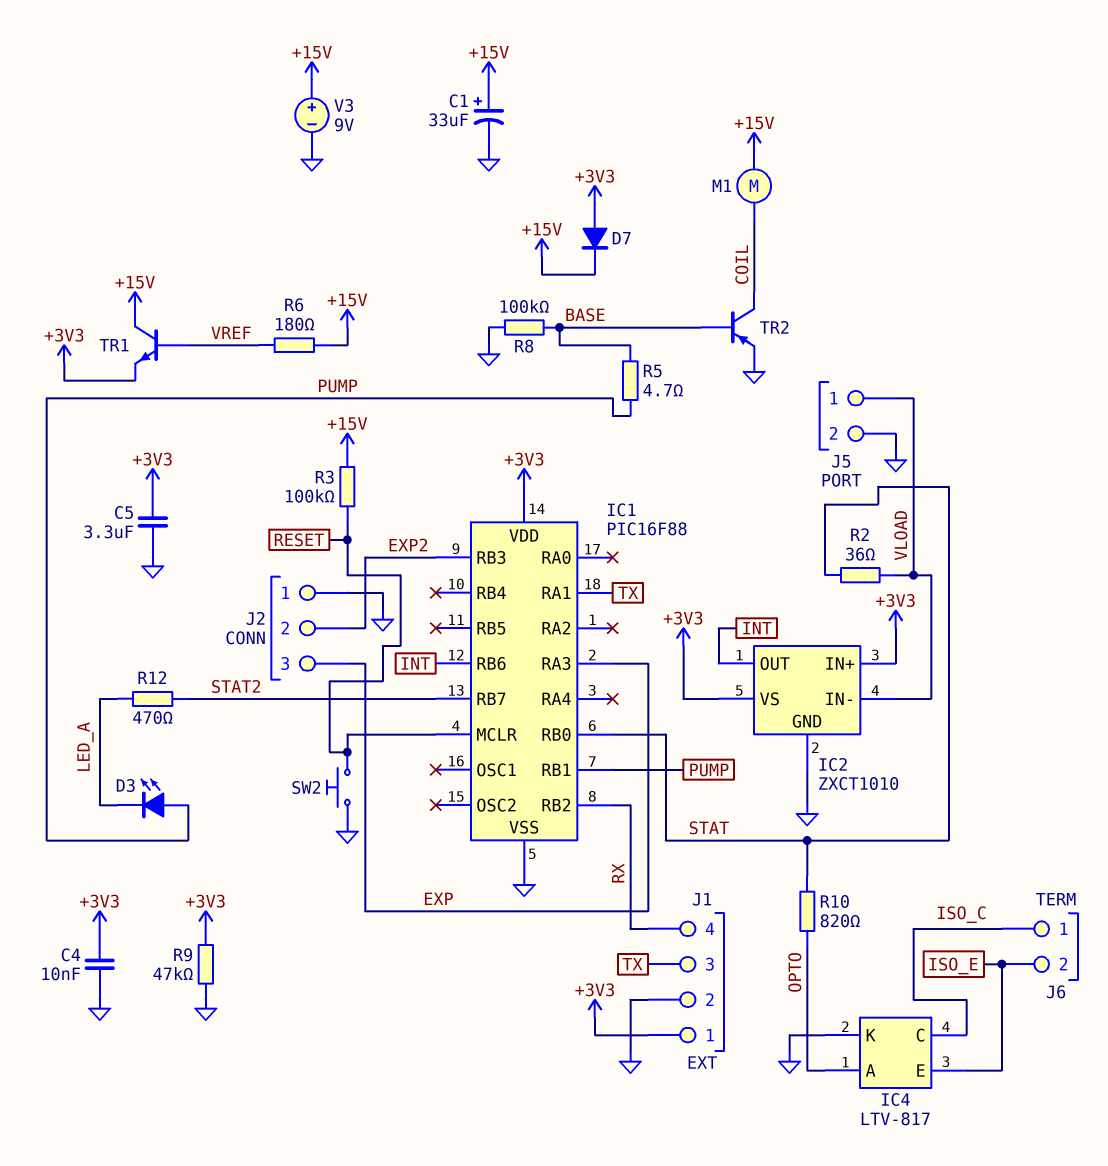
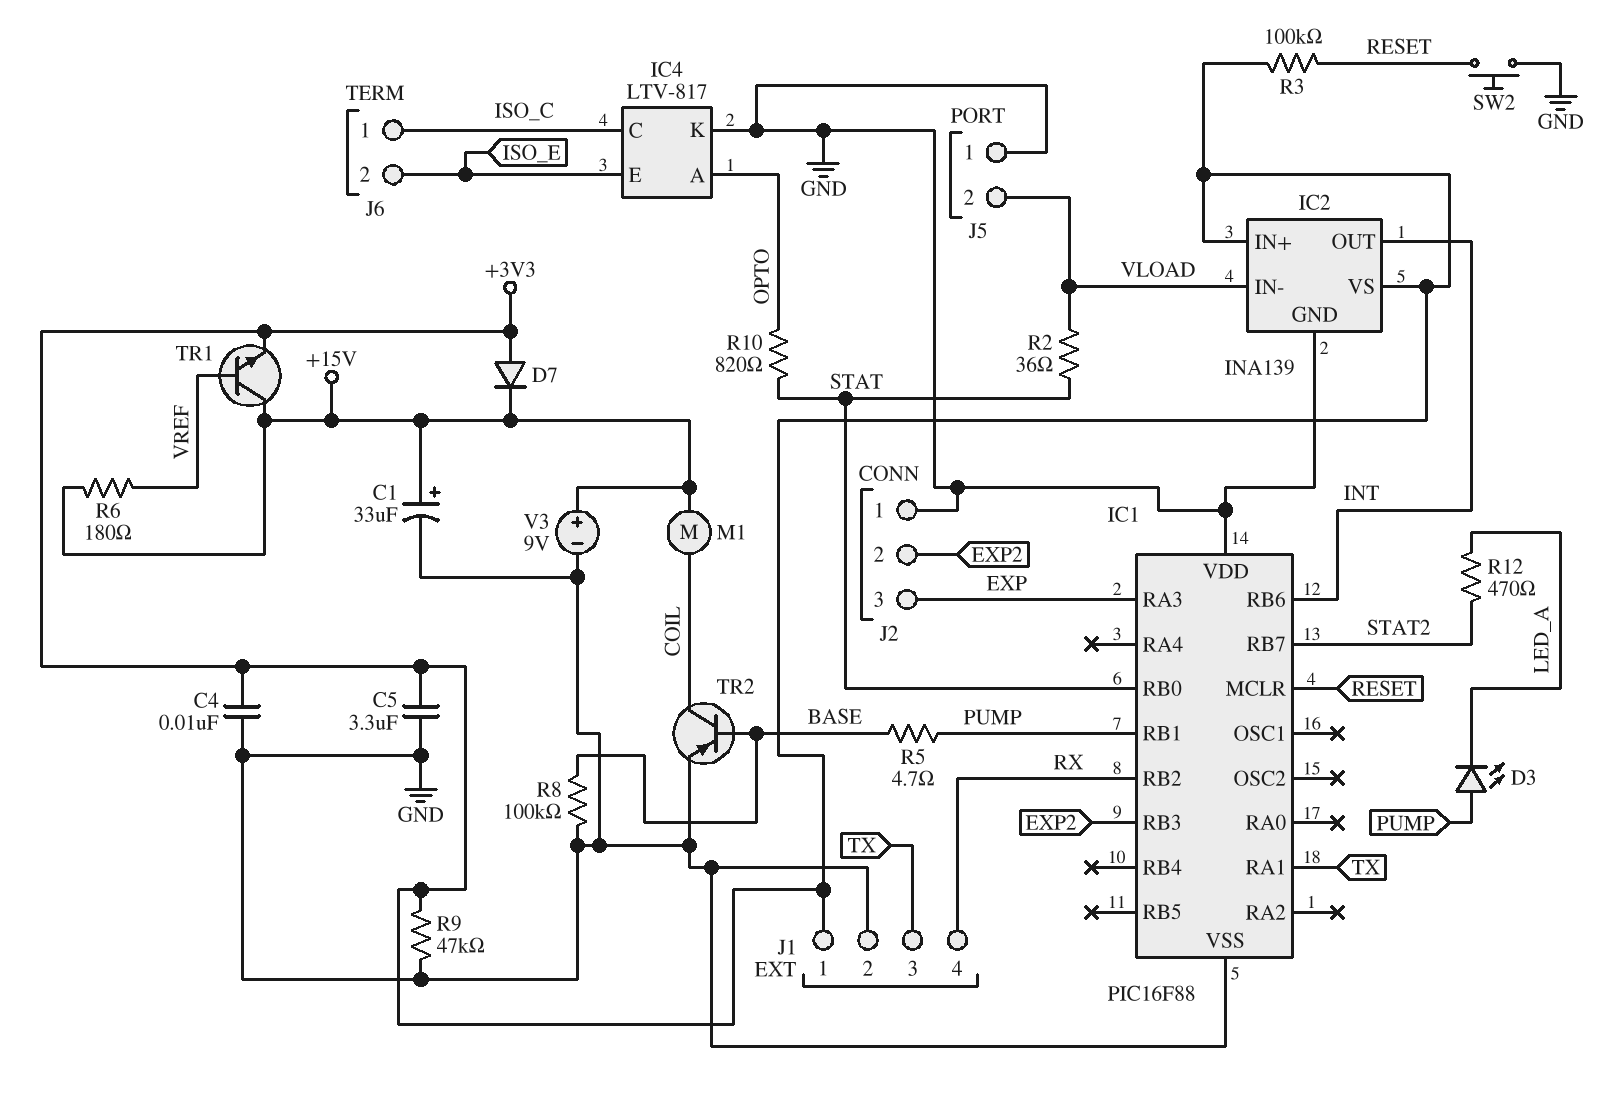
IC1 pin VDD: +3V3 -> GND
IC2: ZXCT1010 -> INA139
J5 pin 1: VLOAD -> GND
J5 pin 2: GND -> VLOAD
R3: 100k (+15V, RESET) -> 100k (+3V3, RESET)

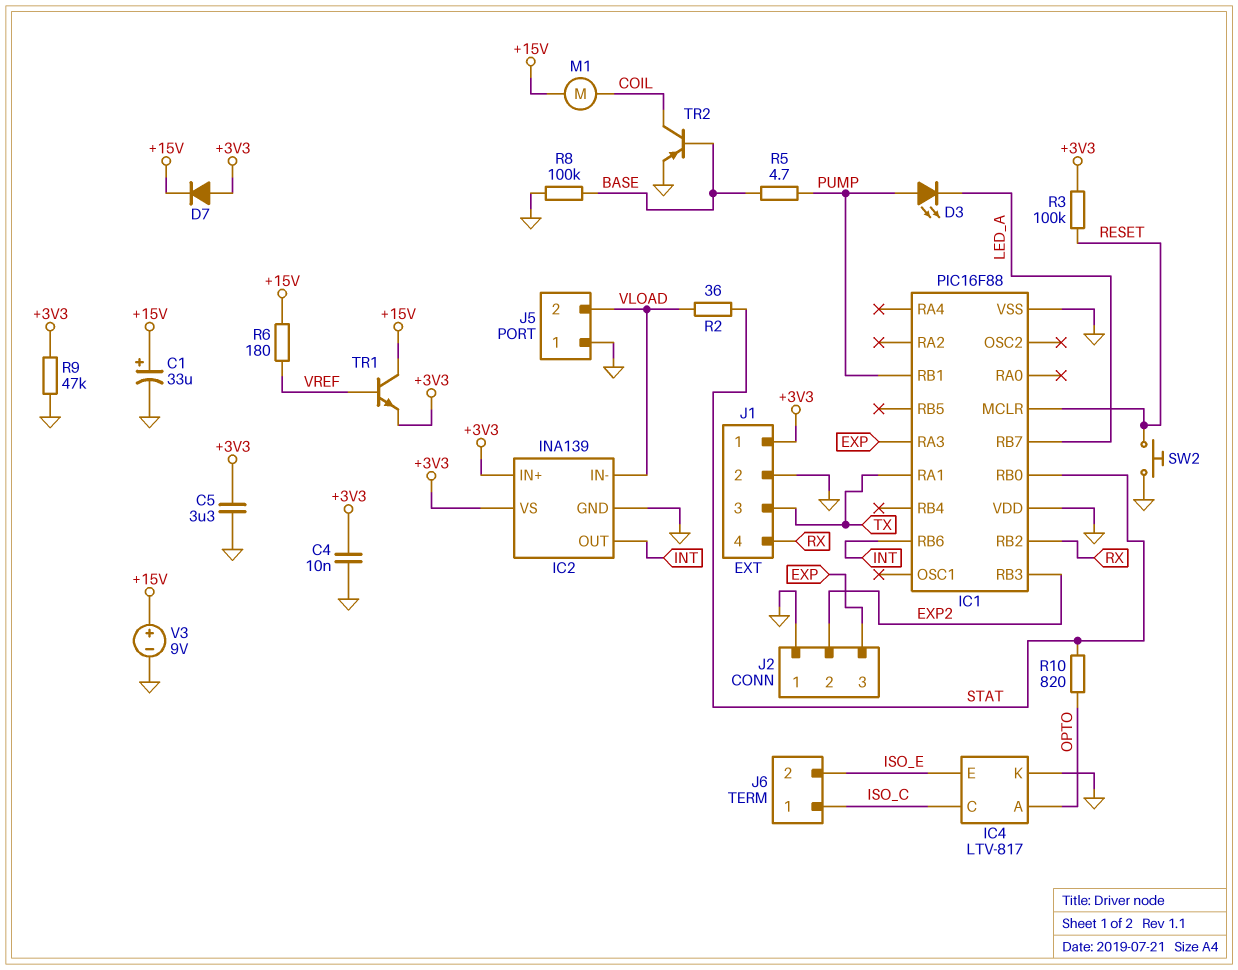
IC1 pin RB7: STAT2 -> LED_A
R12: 470 (LED_A, STAT2) -> none

